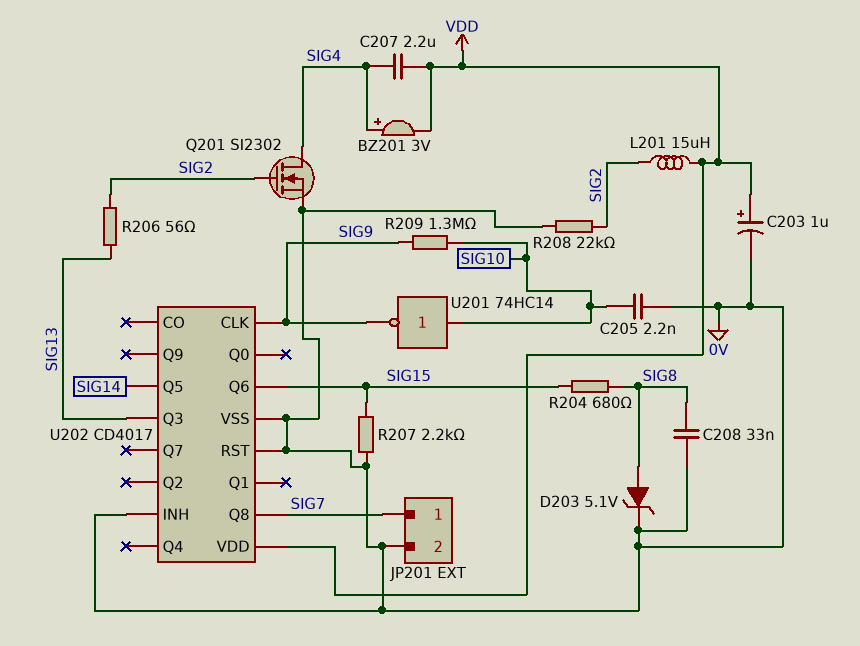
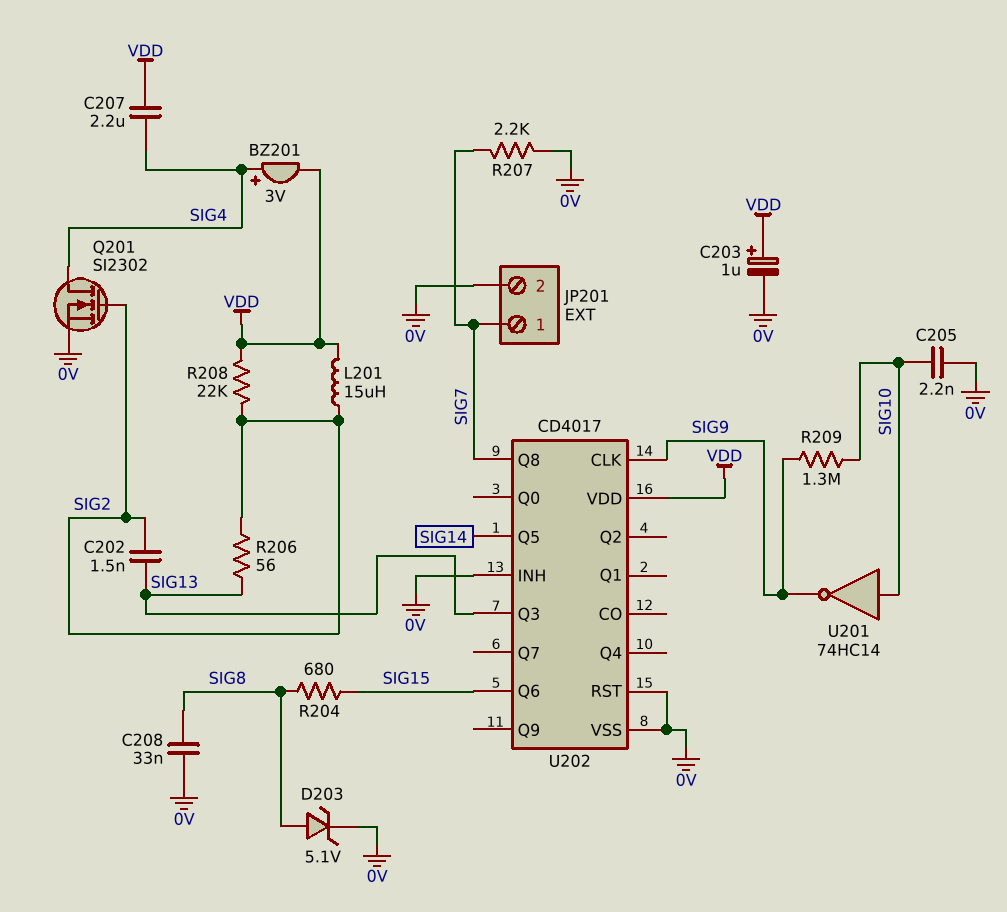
C202: none -> 1.5nF (SIG2, SIG13)
R207: 2.2k (0V, SIG15) -> 2.2k (0V, SIG7)
R208: 22k (0V, SIG2) -> 22k (SIG2, VDD)

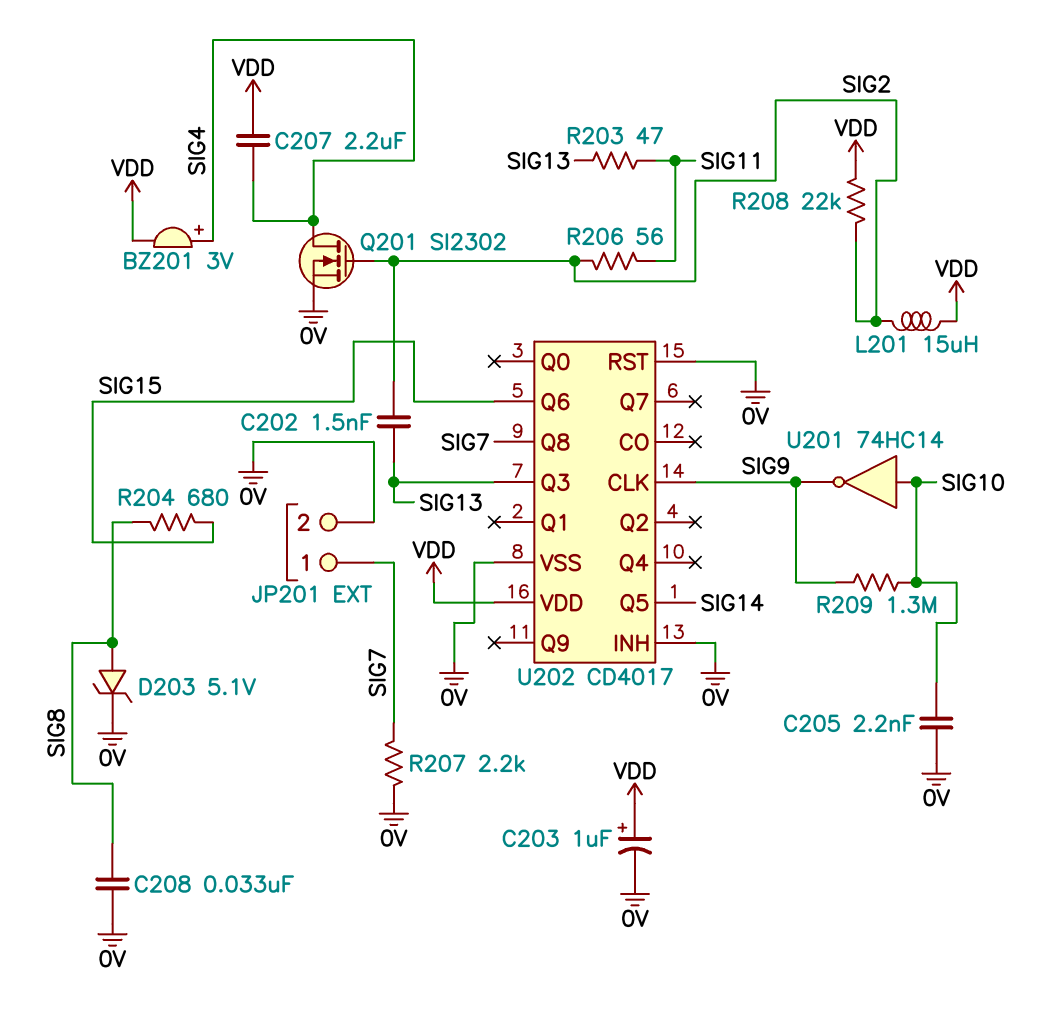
R203: none -> 47 (SIG11, SIG13)
R206: 56 (SIG2, SIG13) -> 56 (SIG2, SIG11)

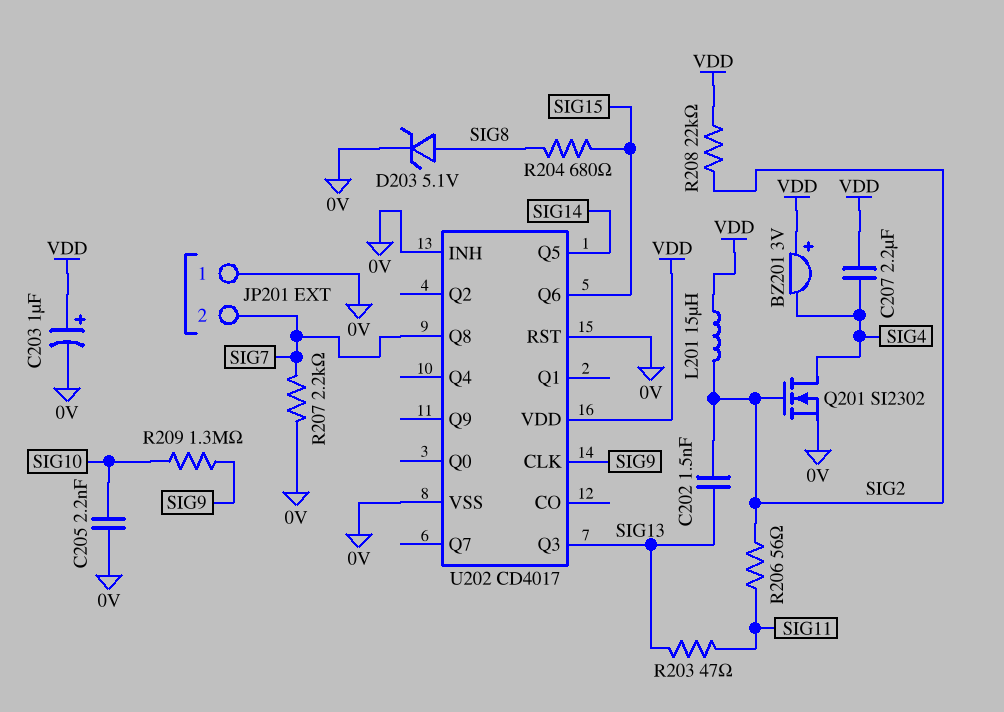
BZ201: buzzer 3V (plus SIG4, minus VDD) -> buzzer 3V (plus VDD, minus SIG4)
C208: 33nF (0V, SIG8) -> none
JP201 pin 1: SIG7 -> 0V
JP201 pin 2: 0V -> SIG7
U201: NOT 74HC14 (in SIG10, out SIG9) -> none

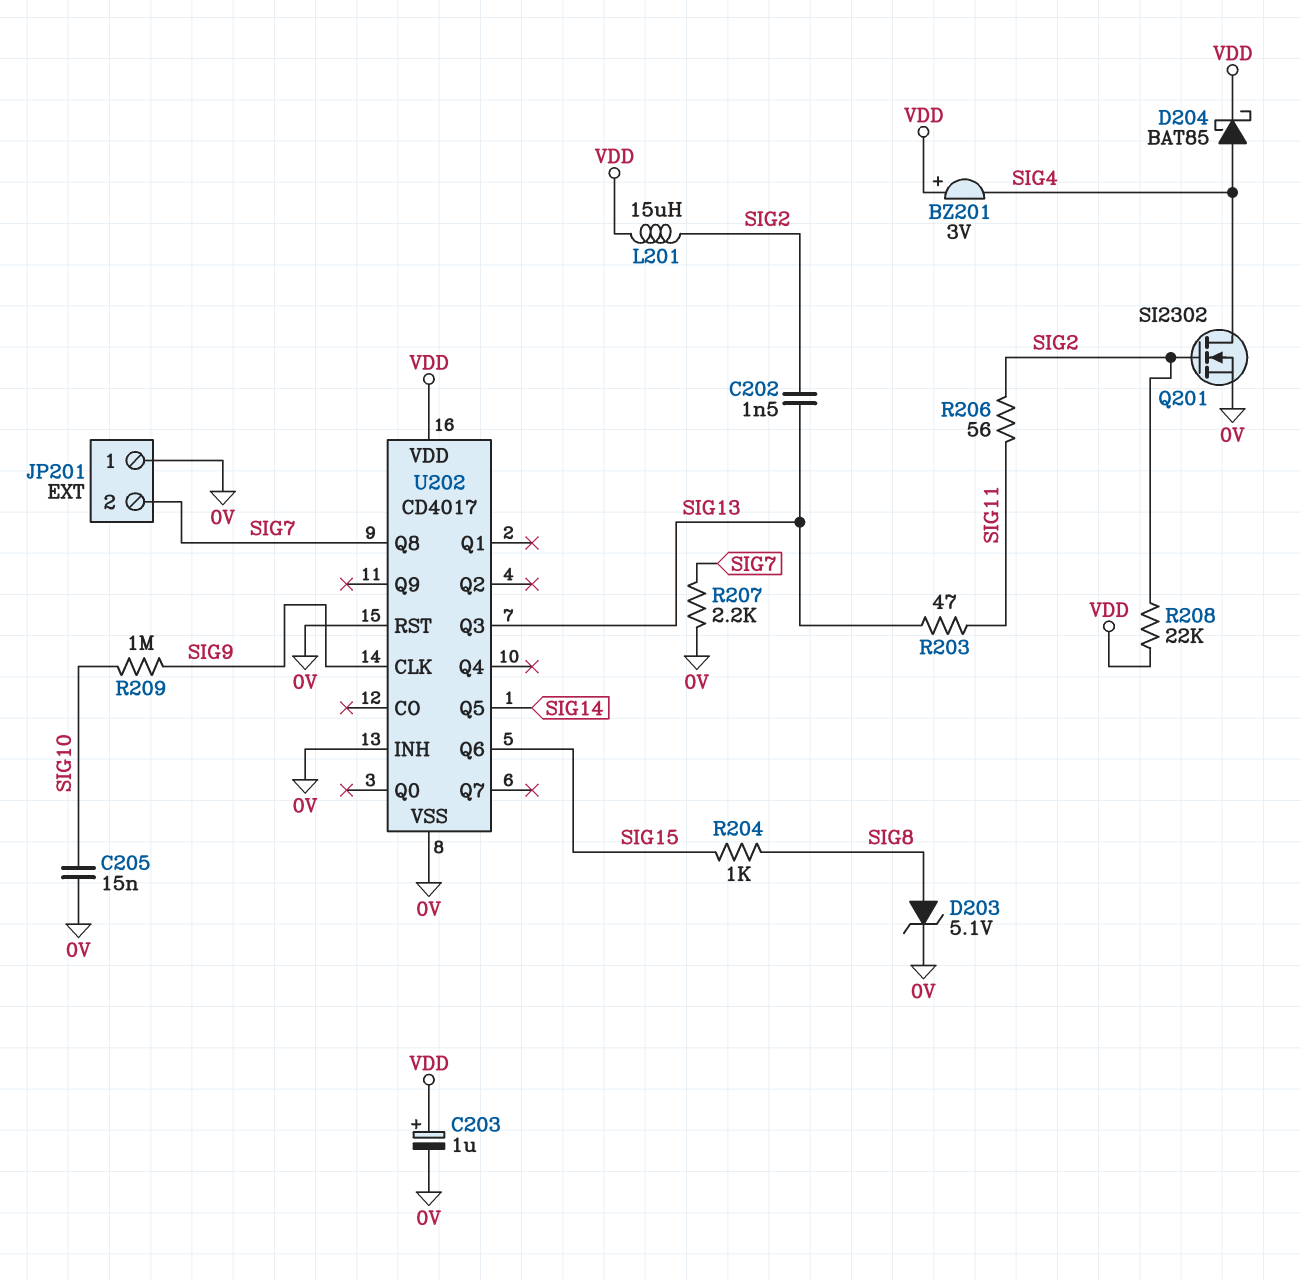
C205: 2.2nF (0V, SIG10) -> 15nF (0V, SIG10)
C207: 2.2uF (SIG4, VDD) -> none
D204: none -> schottky BAT85 (A SIG4, K VDD)
R204: 680 (SIG8, SIG15) -> 1k (SIG8, SIG15)
R209: 1.3M (SIG9, SIG10) -> 1M (SIG9, SIG10)

